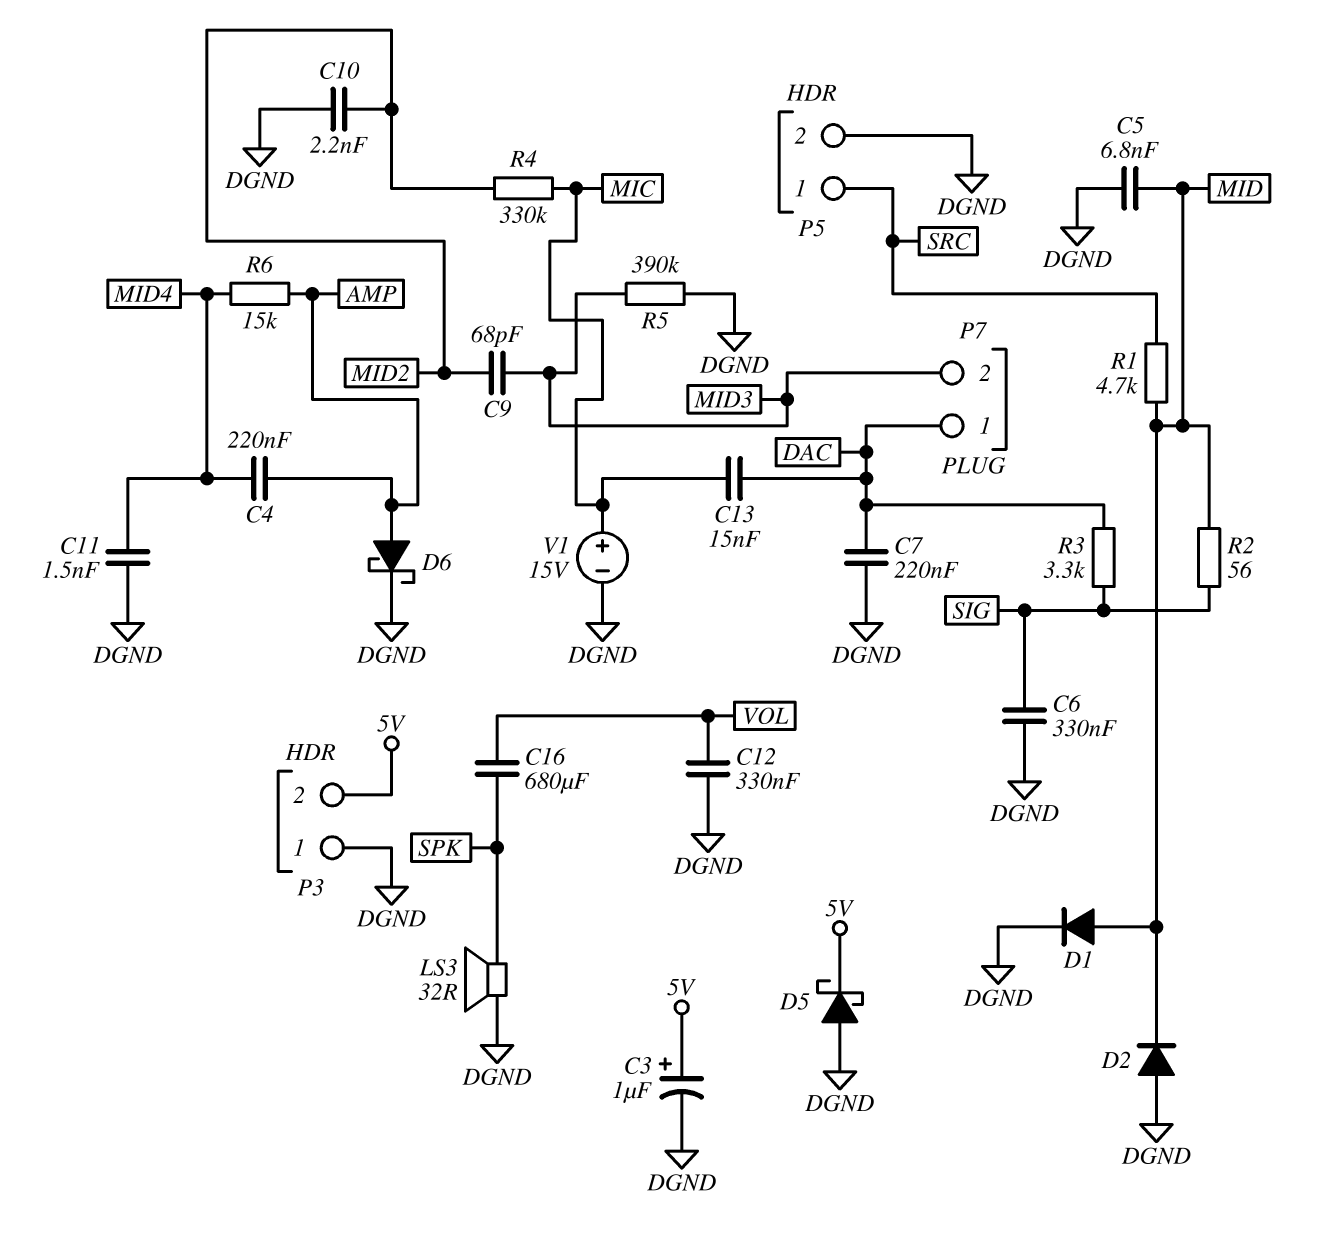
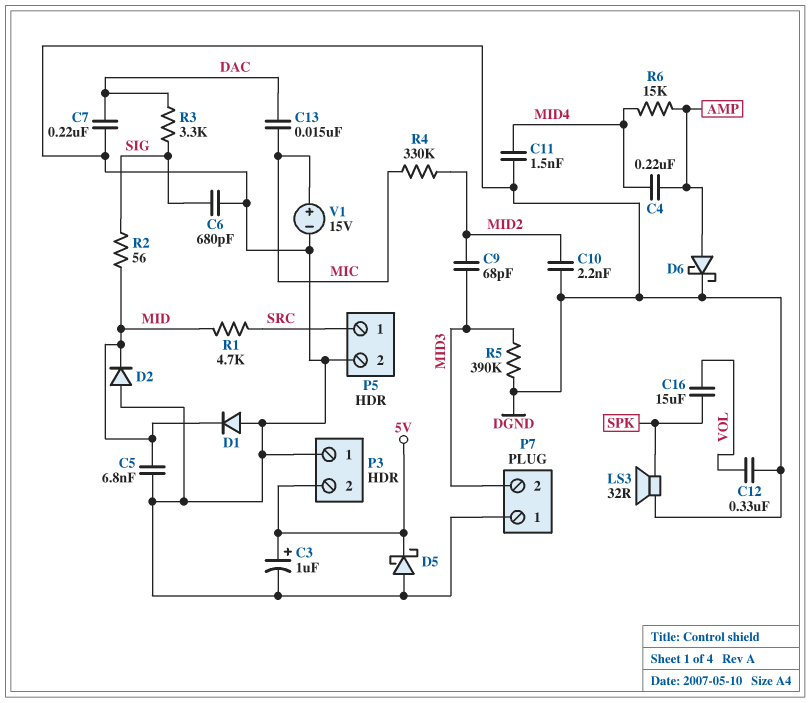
C6: 330nF (DGND, SIG) -> 680pF (DGND, SIG)
C16: 680uF (SPK, VOL) -> 15uF (SPK, VOL)
D1: diode (A MID, K DGND) -> diode (A DGND, K MID)
P7 pin 1: DAC -> DGND

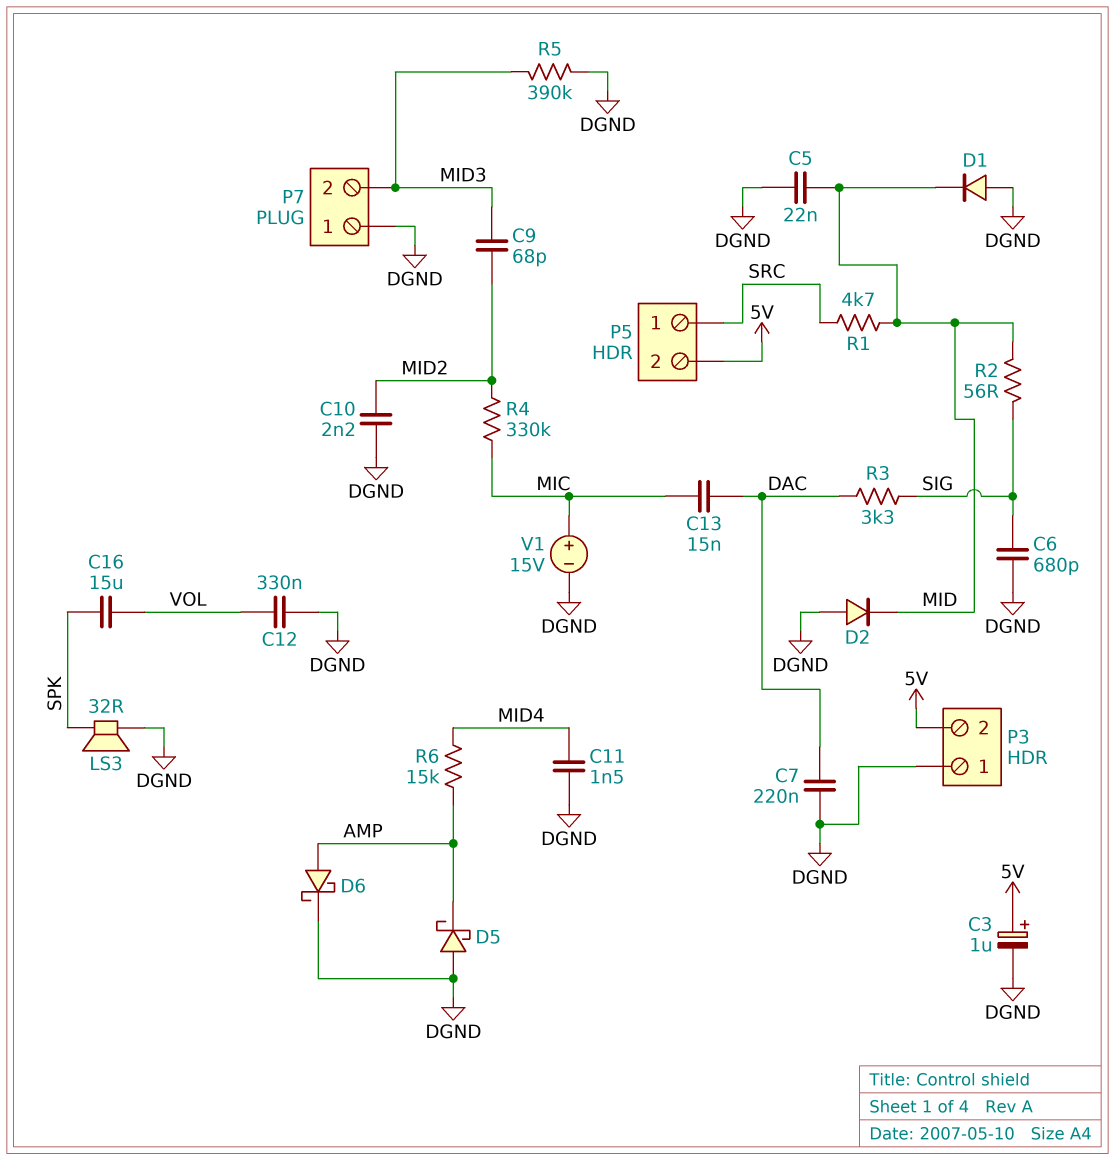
C4: 220nF (AMP, MID4) -> none
C5: 6.8nF (DGND, MID) -> 22nF (DGND, MID)
D5: schottky (A DGND, K 5V) -> schottky (A DGND, K AMP)
P5 pin 2: DGND -> 5V

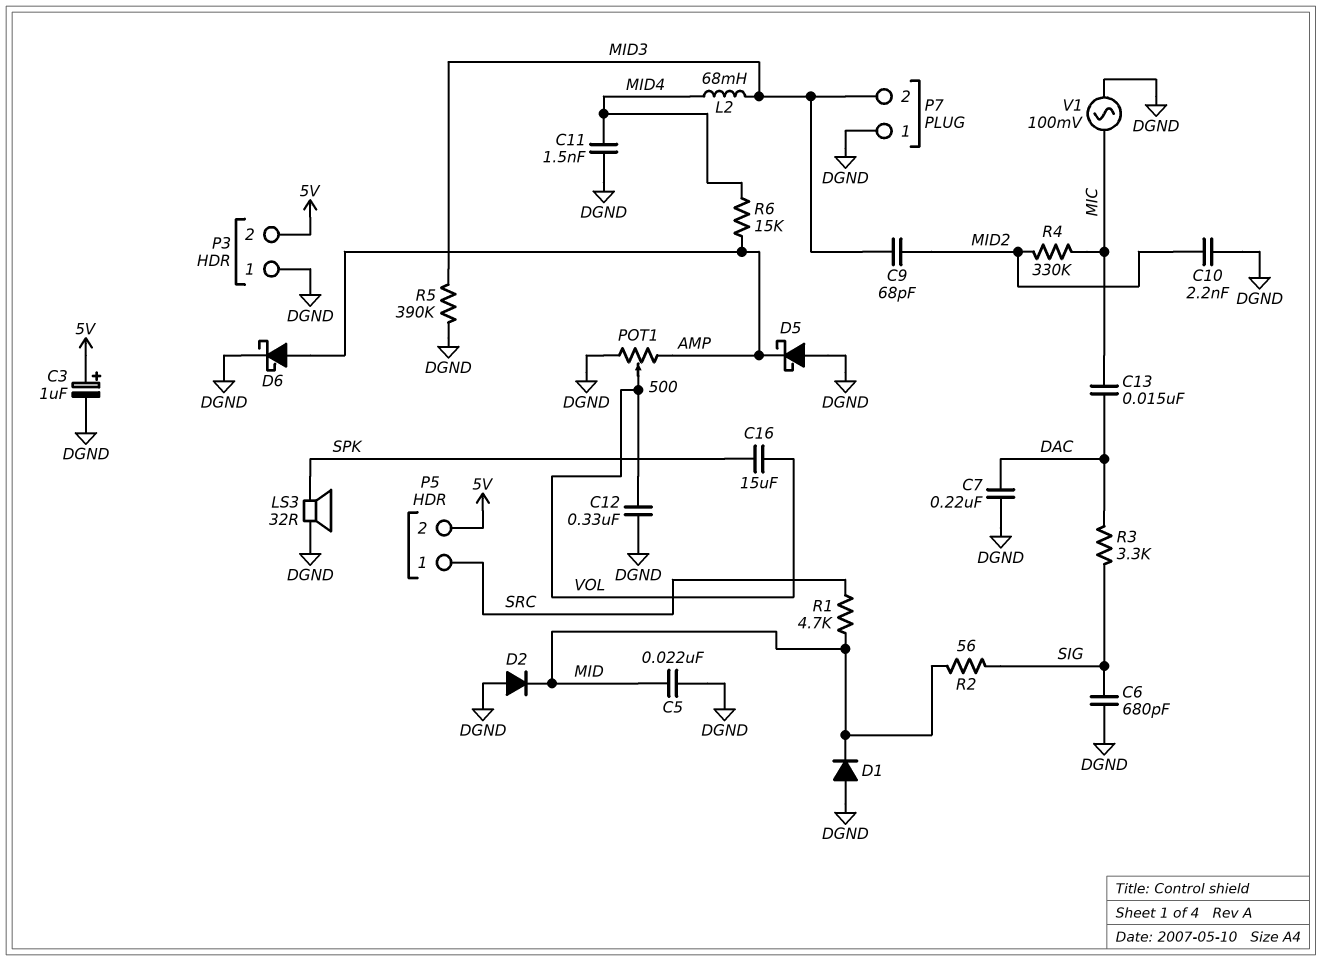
L2: none -> 68mH (MID3, MID4)
POT1: none -> 500 (AMP, DGND, wiper VOL)
V1: 15V (plus MIC, minus DGND) -> AC 100mV (DGND, MIC)

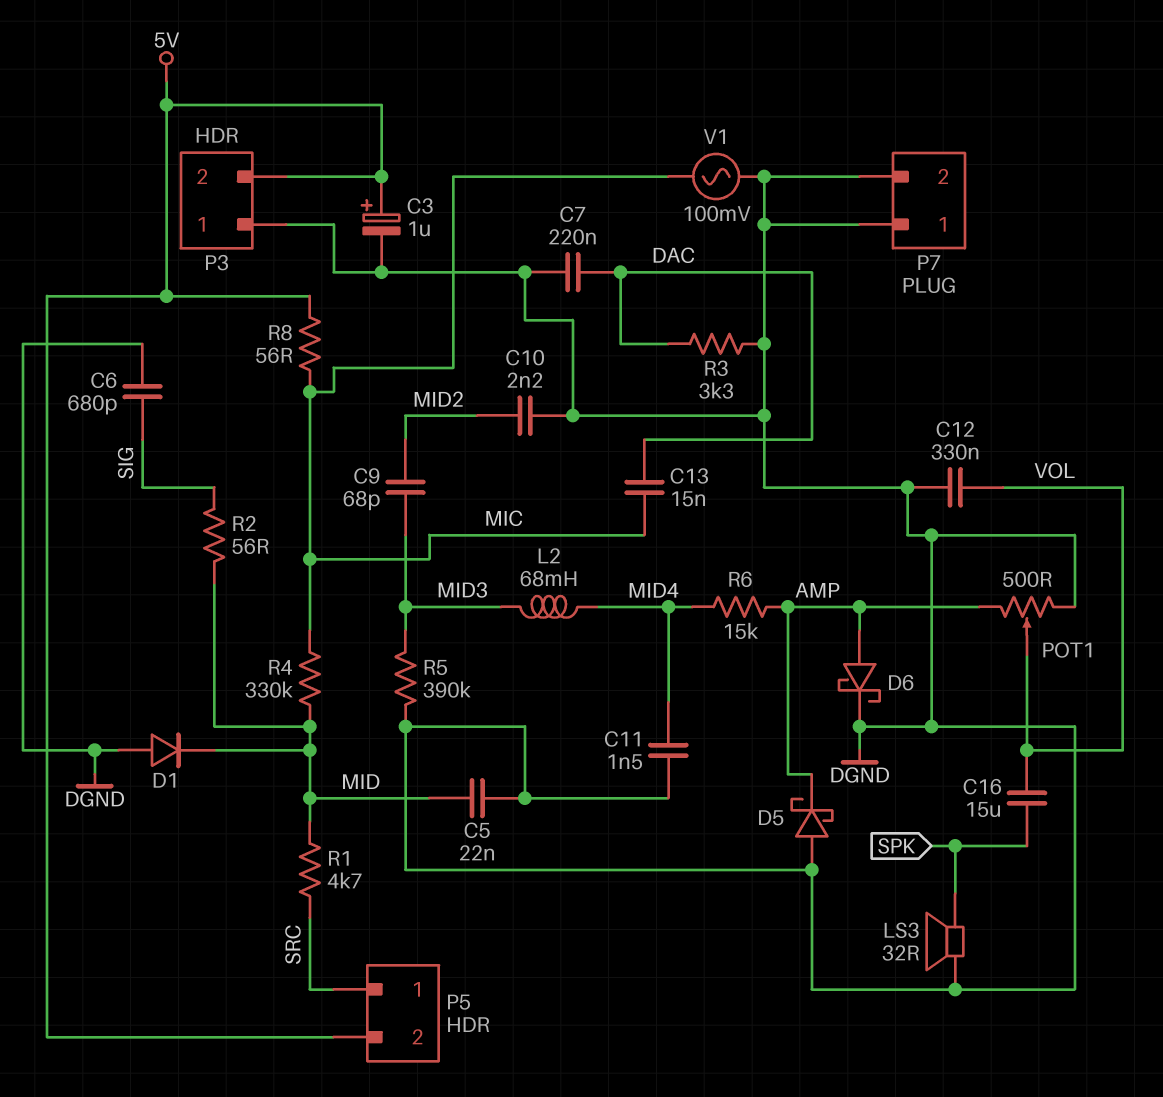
D2: diode (A DGND, K MID) -> none
P7 pin 2: MID3 -> DGND
R3: 3.3k (DAC, SIG) -> 3.3k (DAC, DGND)
R4: 330k (MIC, MID2) -> 330k (MIC, MID)
R8: none -> 56 (5V, MIC)

